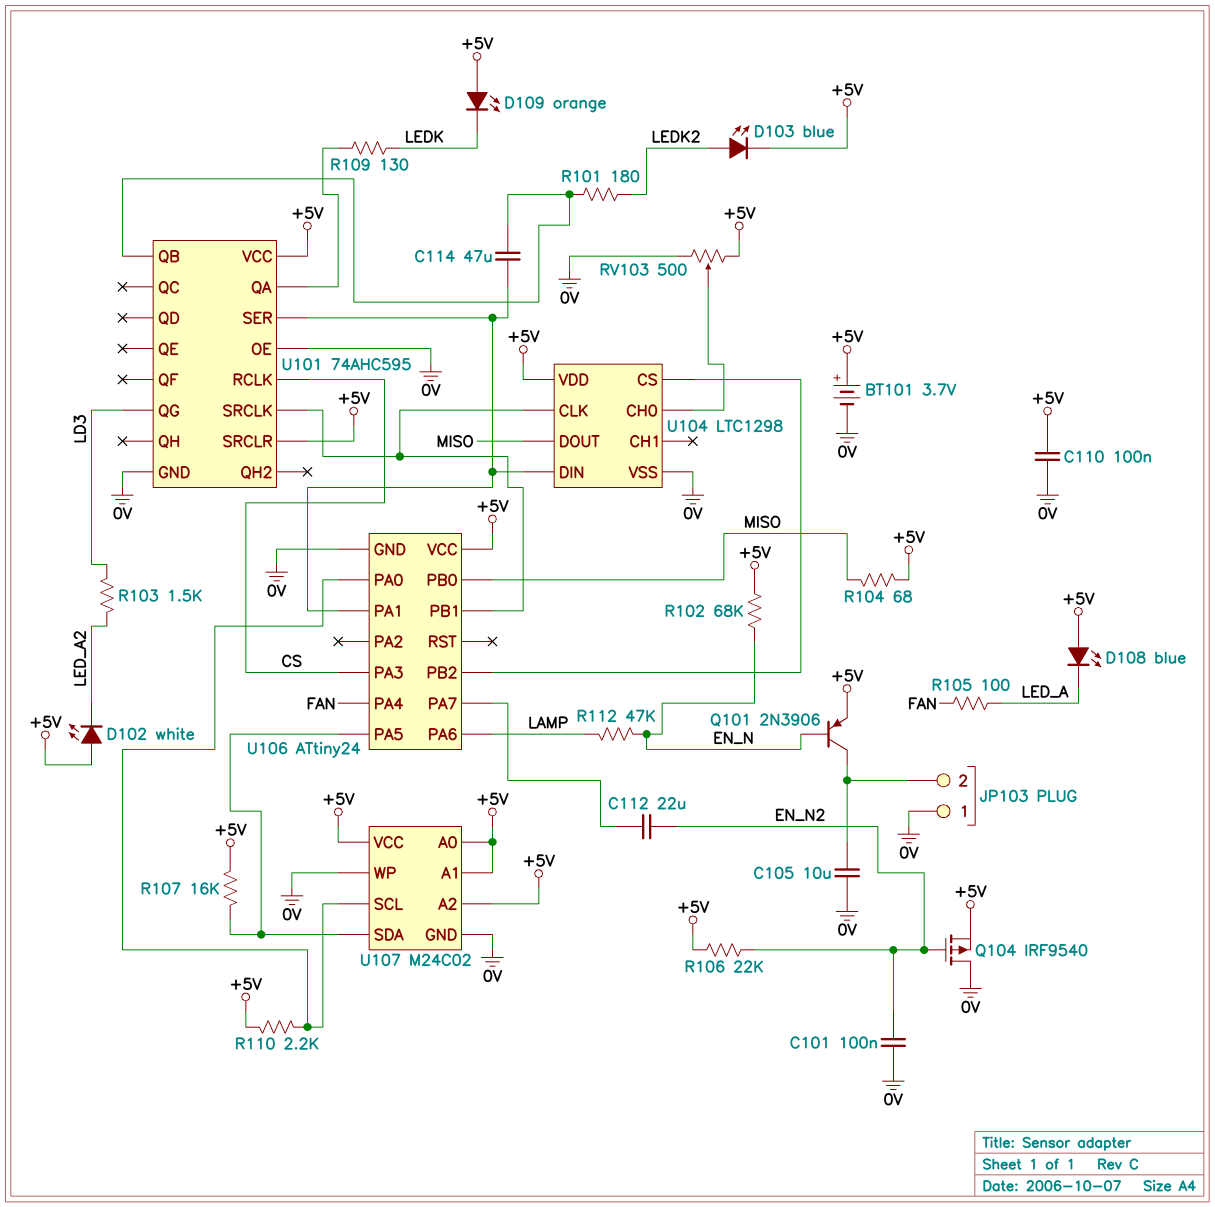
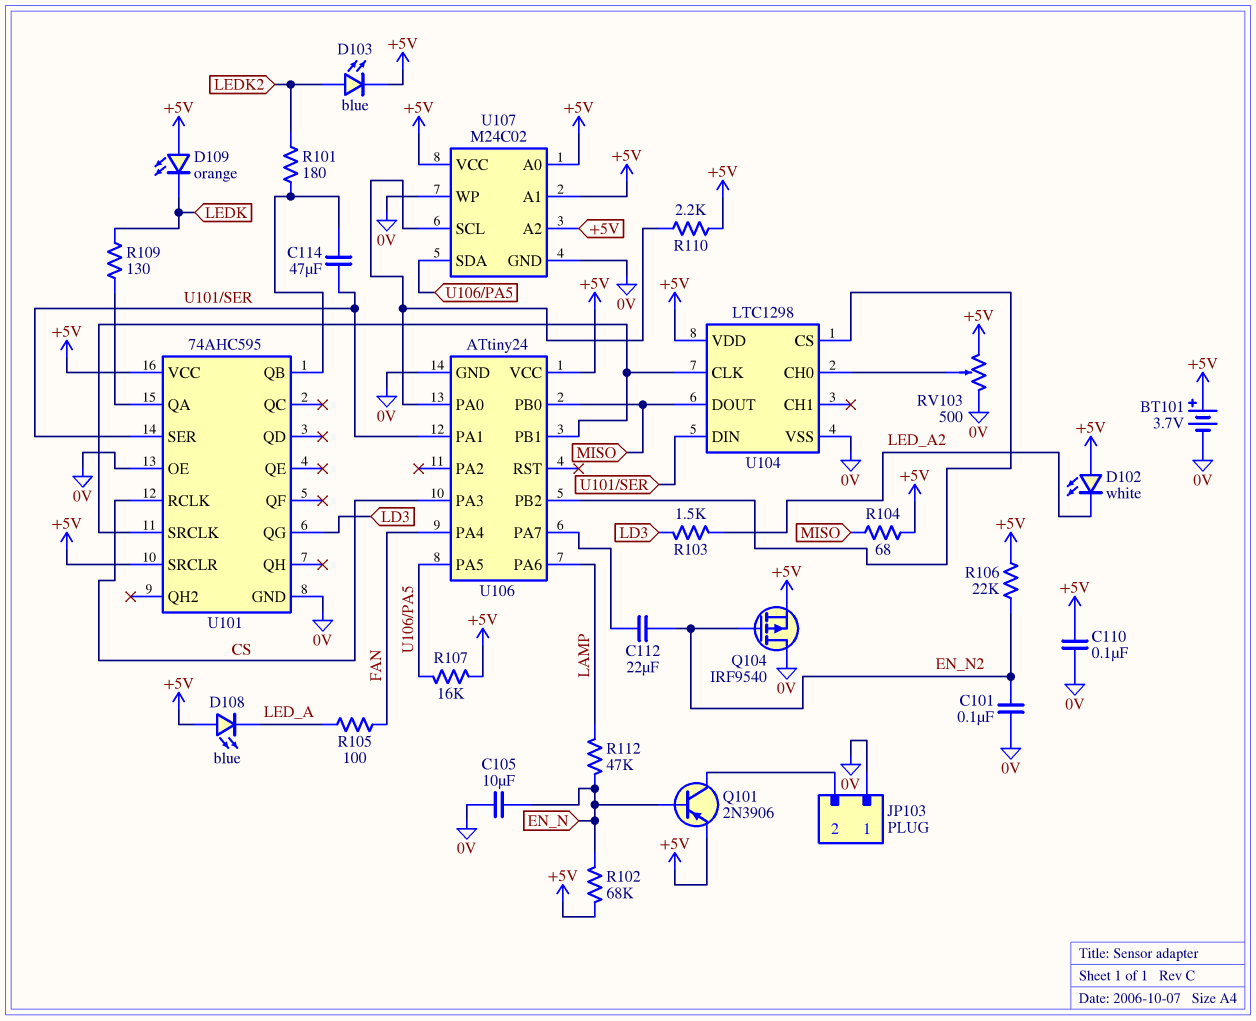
C105: 10uF (0V, JP103/2) -> 10uF (0V, EN_N)

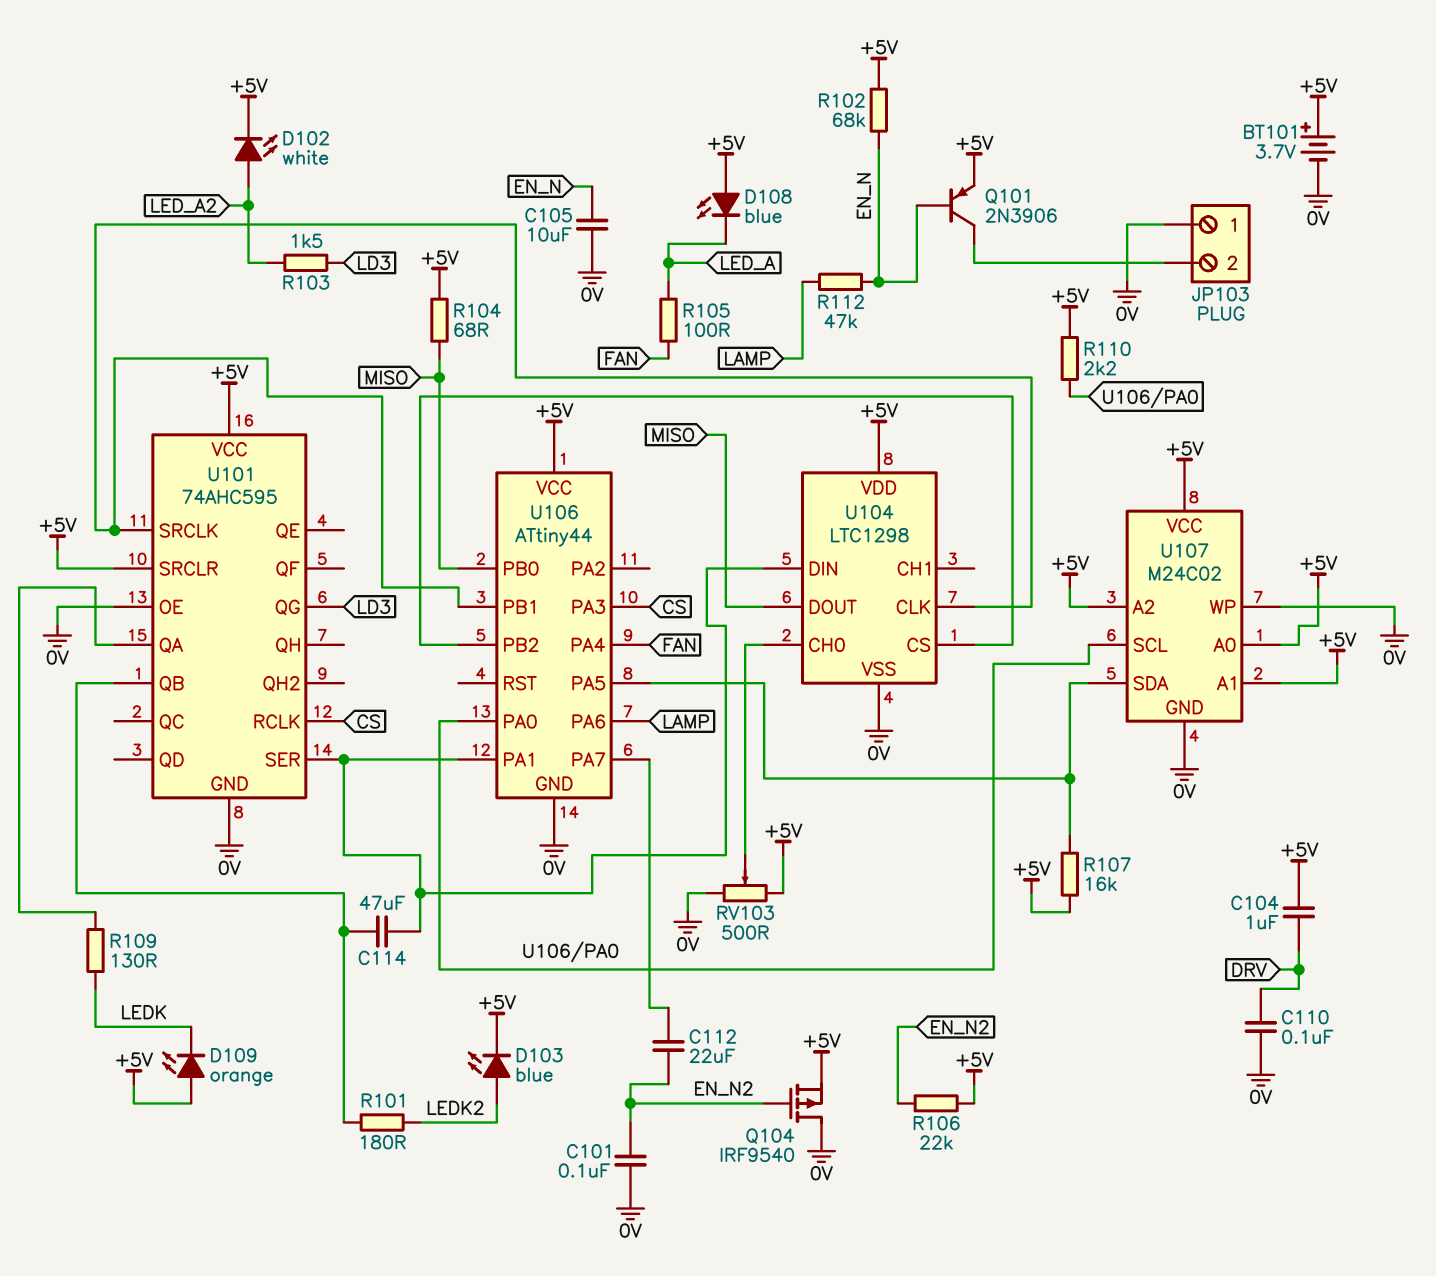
C104: none -> 1uF (+5V, DRV)
C110: 100nF (+5V, 0V) -> 100nF (0V, DRV)
D102: LED white (A +5V, K LED_A2) -> LED white (A LED_A2, K +5V)
U106: ATtiny24 -> ATtiny44

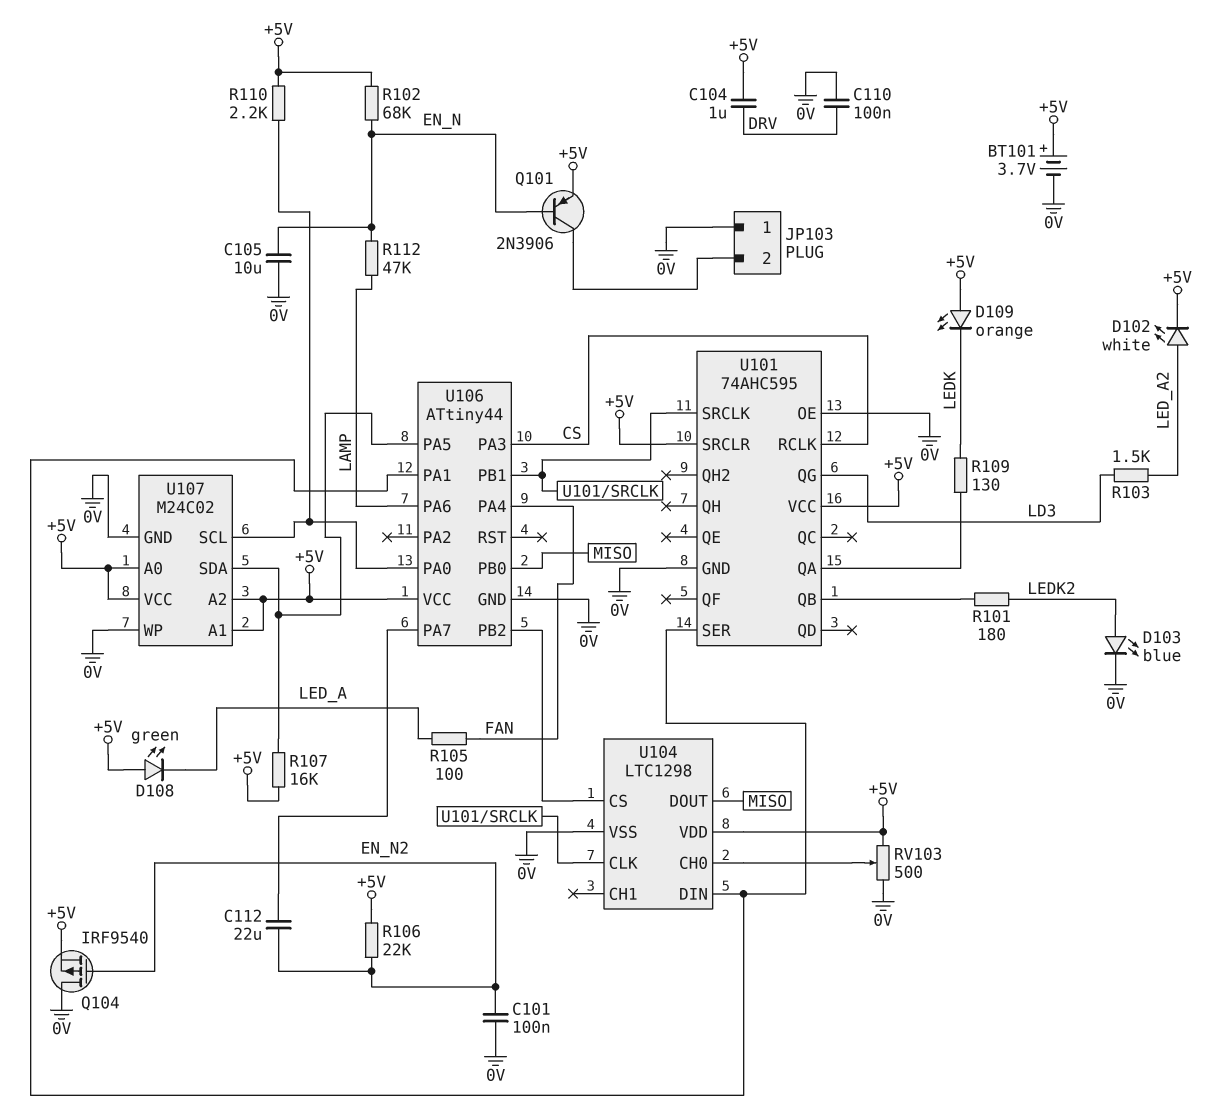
C114: 47uF (U101/QB, U101/SER) -> none
D103: LED blue (A LEDK2, K +5V) -> LED blue (A LEDK2, K 0V)
D108: LED blue (A +5V, K LED_A) -> LED green (A +5V, K LED_A)
R104: 68 (+5V, MISO) -> none

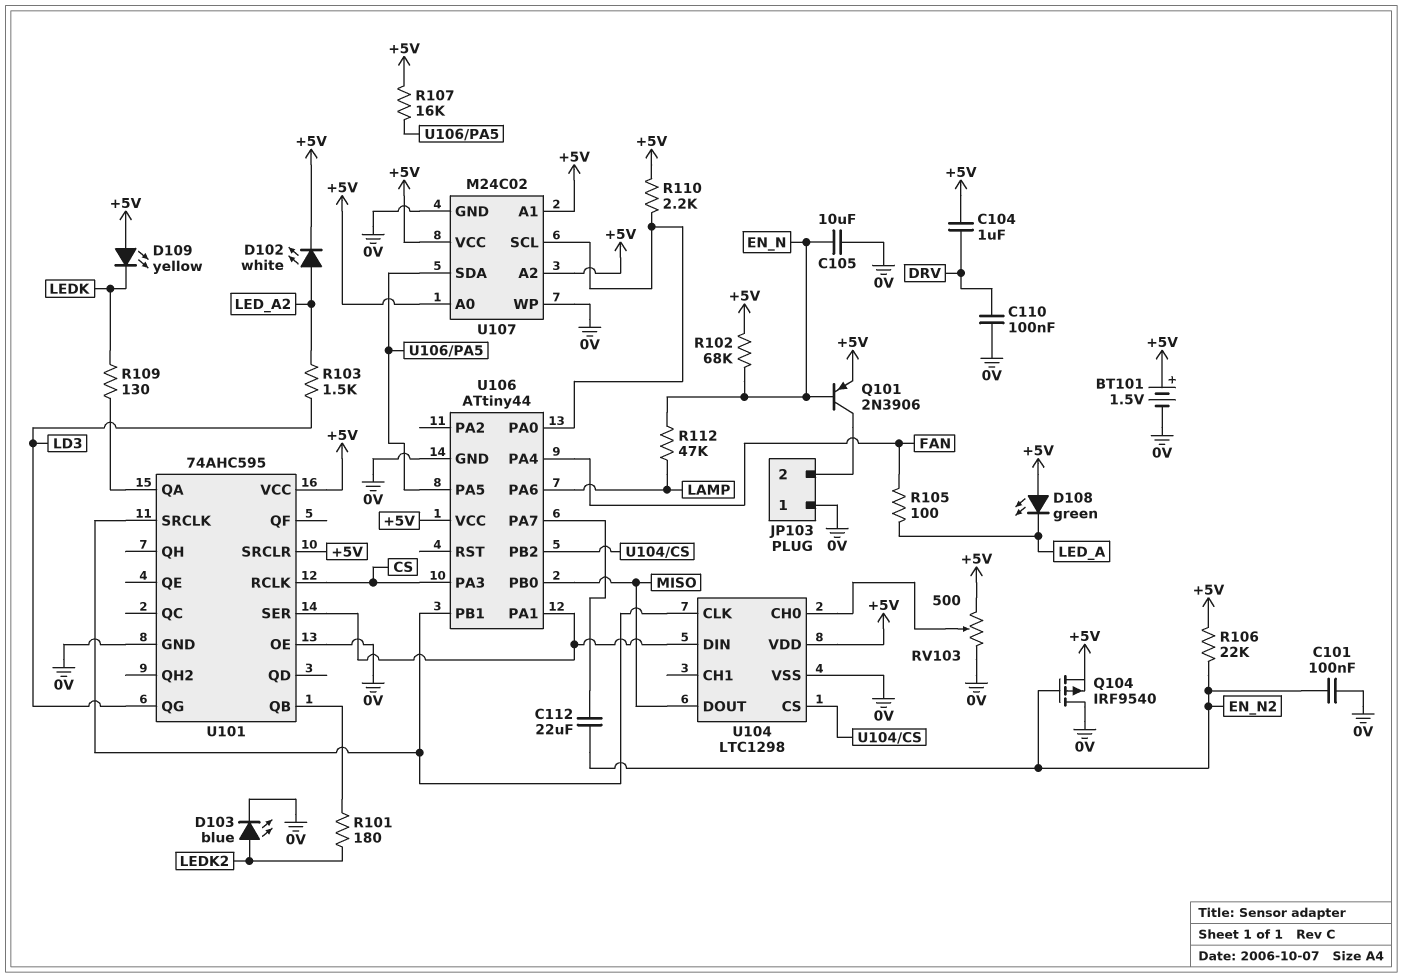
BT101: 3.7V (plus +5V, minus 0V) -> 1.5V (plus +5V, minus 0V)
D109: LED orange (A +5V, K LEDK) -> LED yellow (A +5V, K LEDK)

